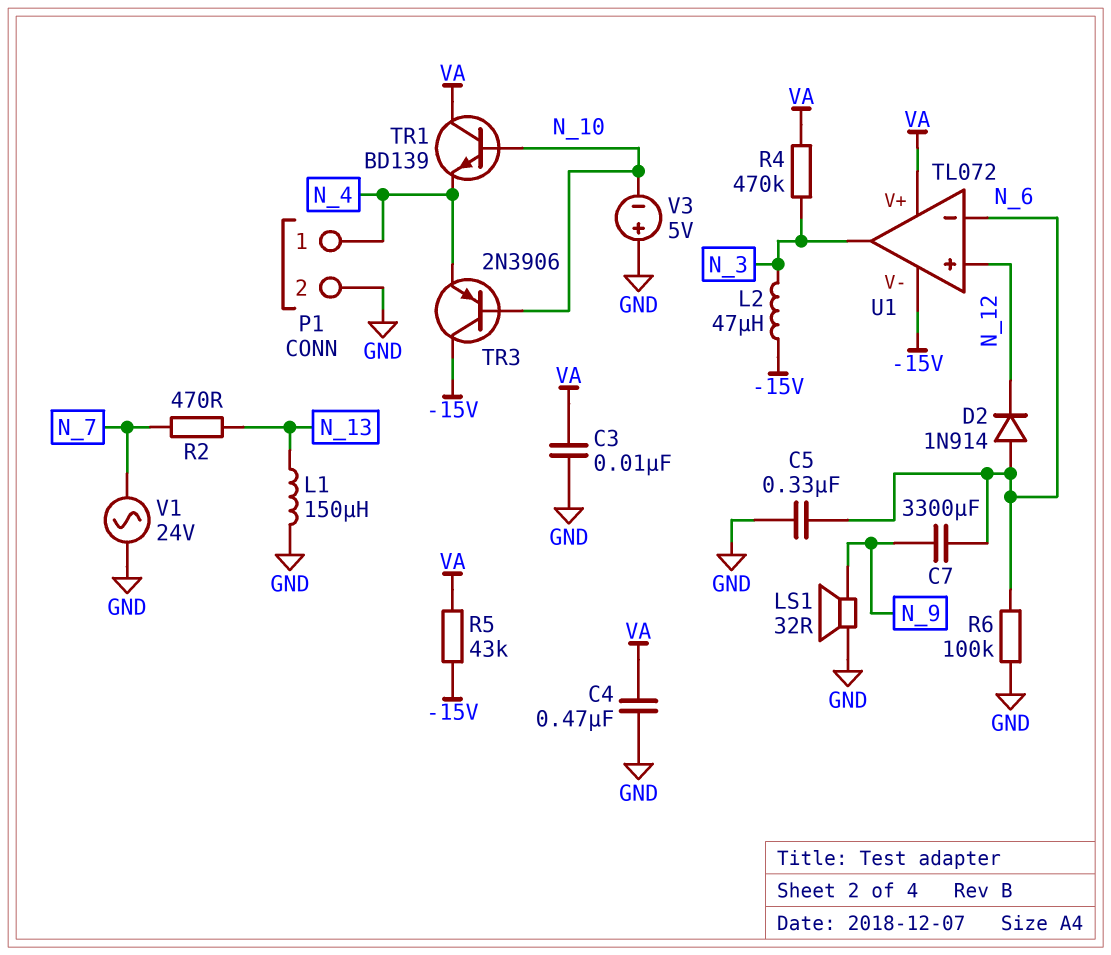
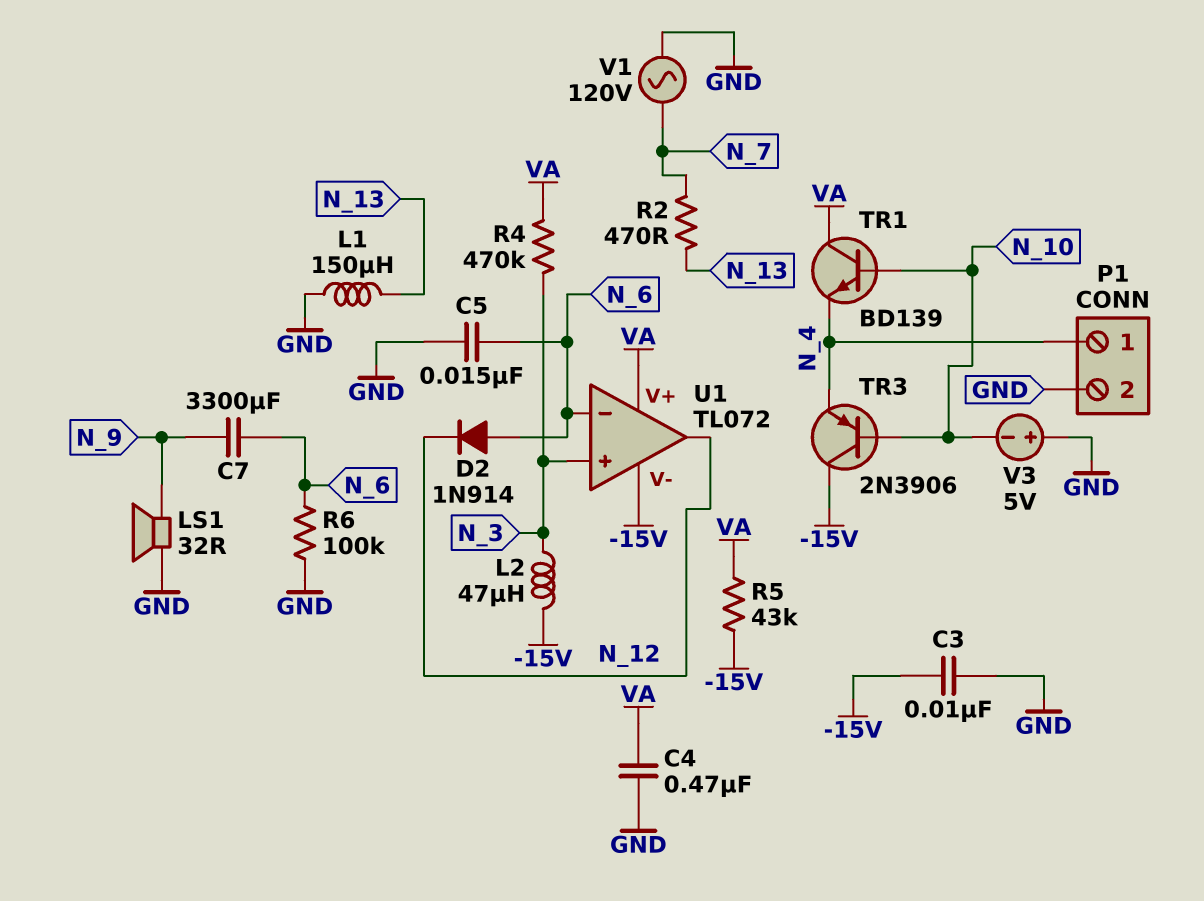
C3: 10nF (GND, VA) -> 10nF (-15V, GND)
C5: 330nF (GND, N_6) -> 15nF (GND, N_6)
U1 pin in+: N_12 -> N_3
U1 pin out: N_3 -> N_12
V1: AC 24V (GND, N_7) -> AC 120V (GND, N_7)

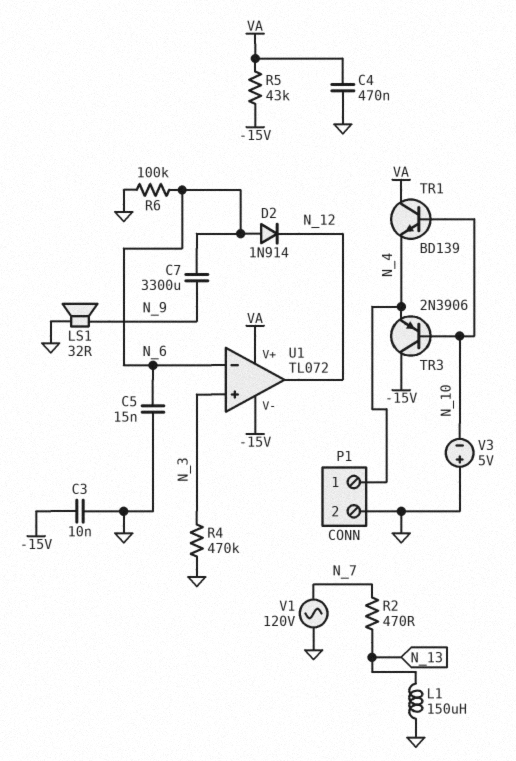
L2: 47uH (-15V, N_3) -> none
R4: 470k (N_3, VA) -> 470k (GND, N_3)

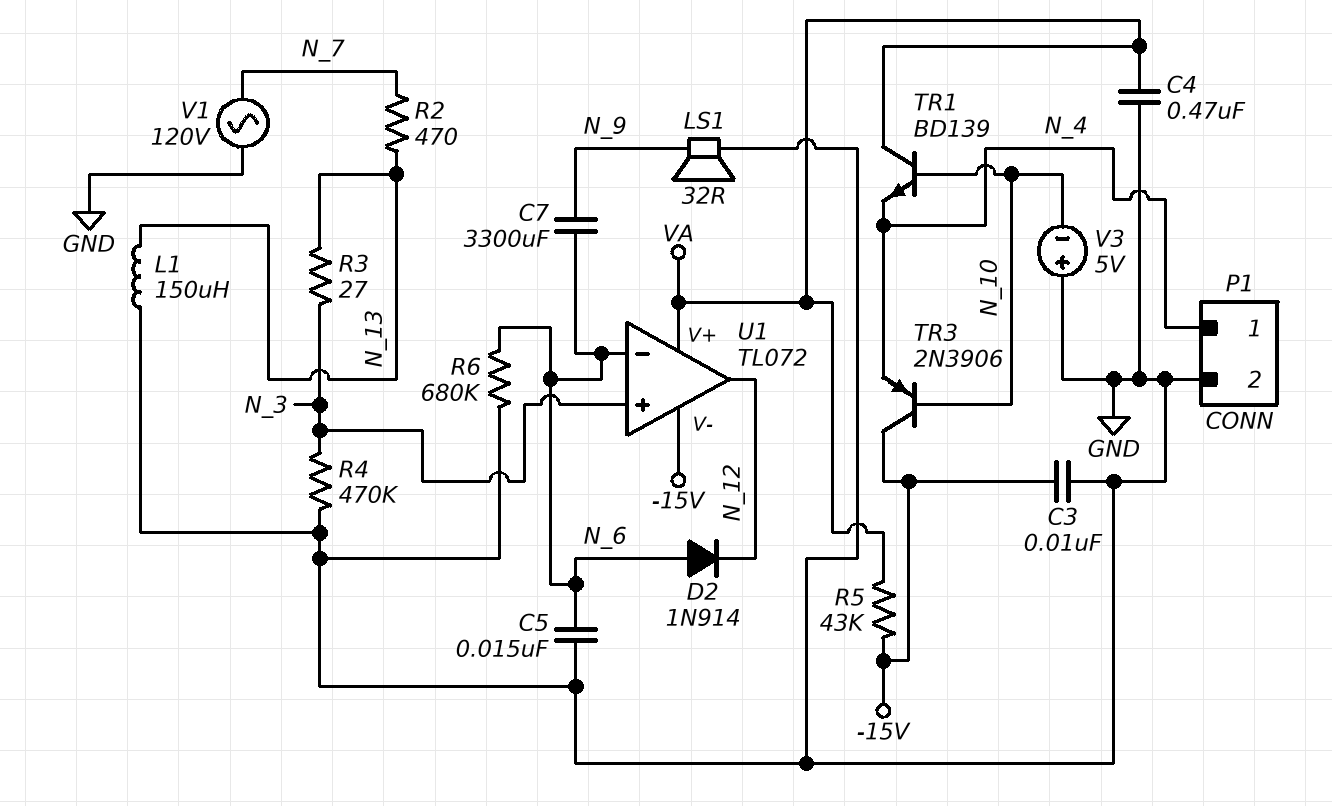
R3: none -> 27 (N_3, N_13)
R6: 100k (GND, N_6) -> 680k (GND, N_6)

